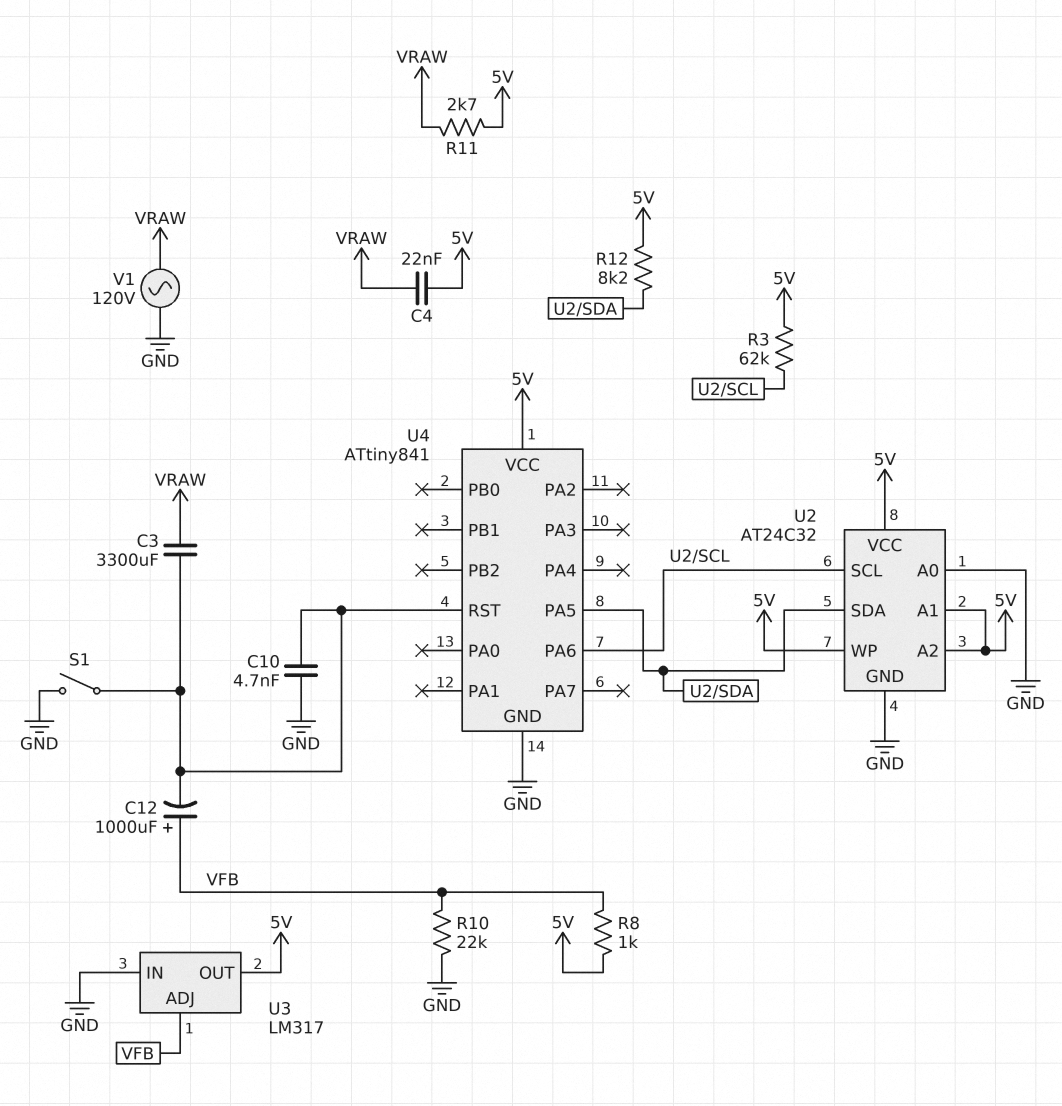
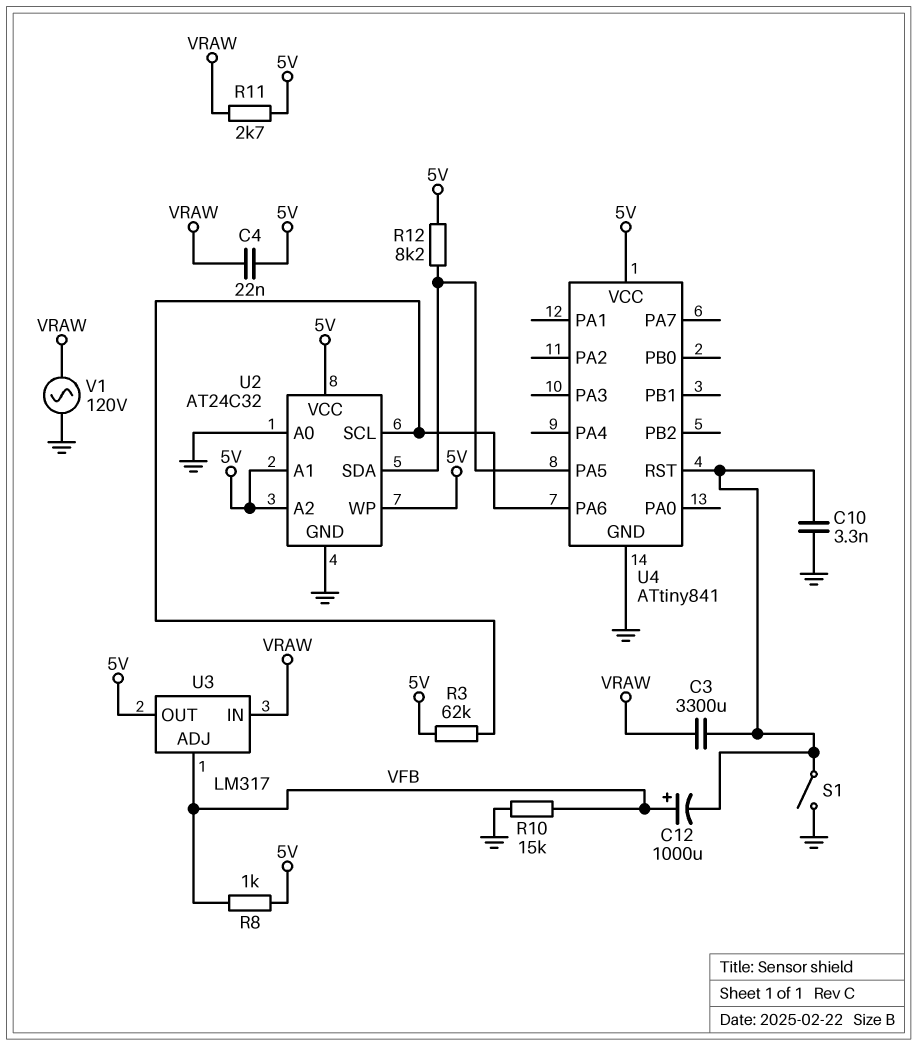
C10: 4.7nF (GND, U4/RST) -> 3.3nF (GND, U4/RST)
R10: 22k (GND, VFB) -> 15k (GND, VFB)
U3 pin IN: GND -> VRAW

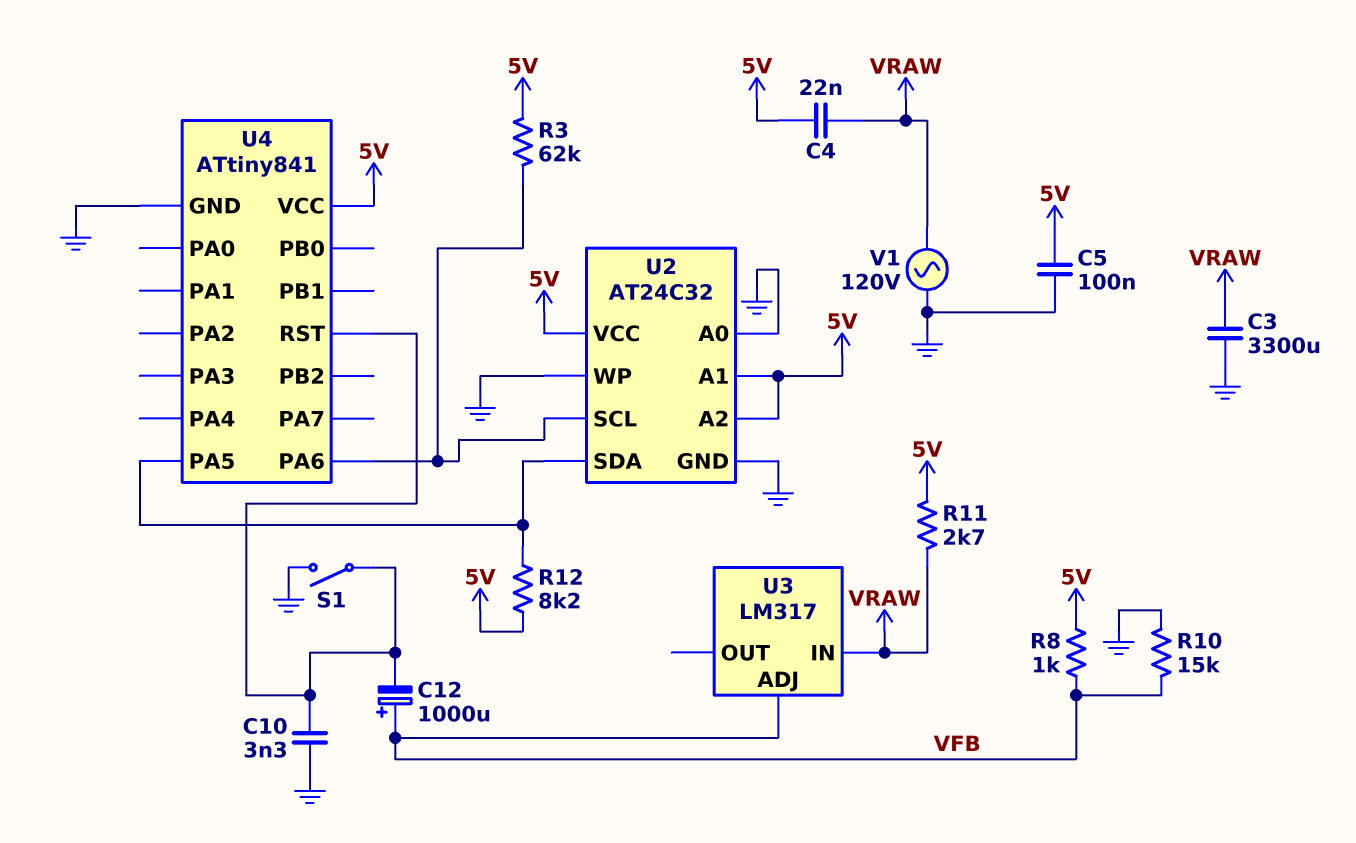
C3: 3300uF (U4/RST, VRAW) -> 3300uF (GND, VRAW)
C5: none -> 100nF (5V, GND)
U2 pin WP: 5V -> GND
U3 pin OUT: 5V -> none

